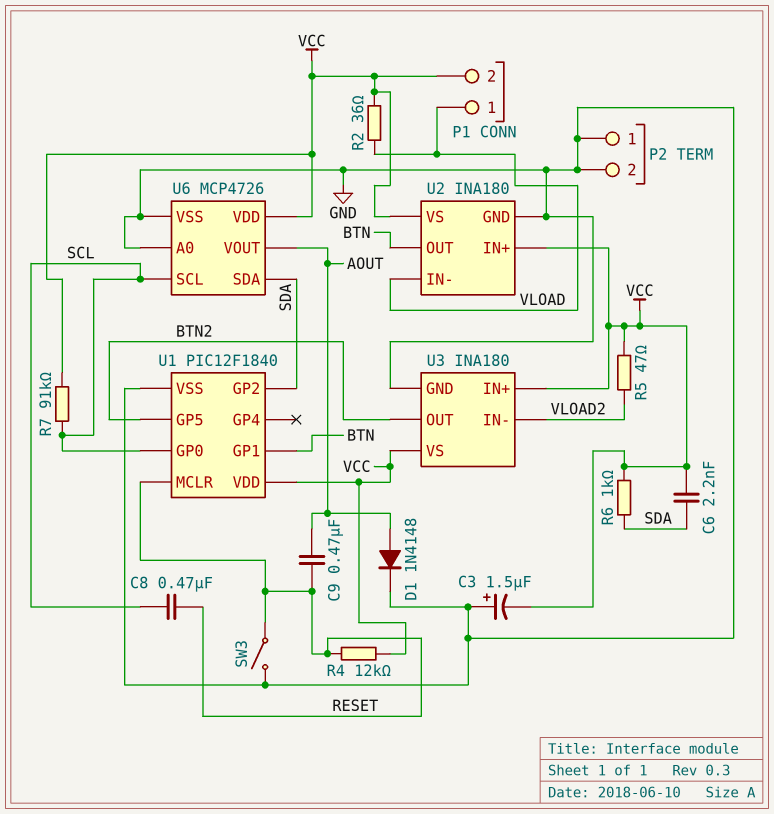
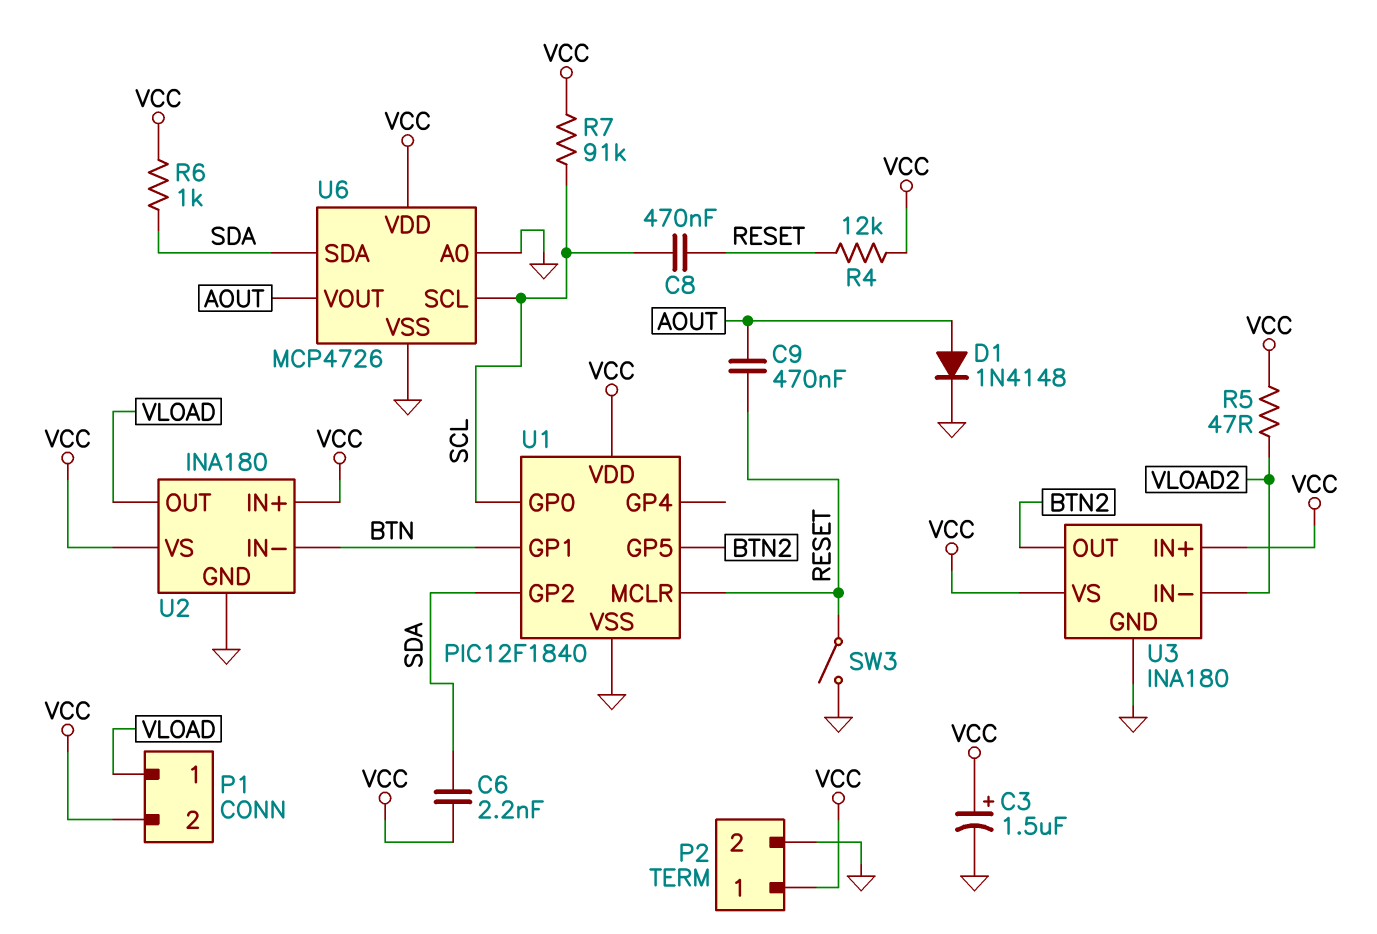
C3: 1.5uF (plus GND, minus VCC) -> 1.5uF (plus VCC, minus GND)
P2 pin 1: GND -> VCC
R2: 36 (VCC, VLOAD) -> none
U2 pin IN-: VLOAD -> BTN
U2 pin OUT: BTN -> VLOAD

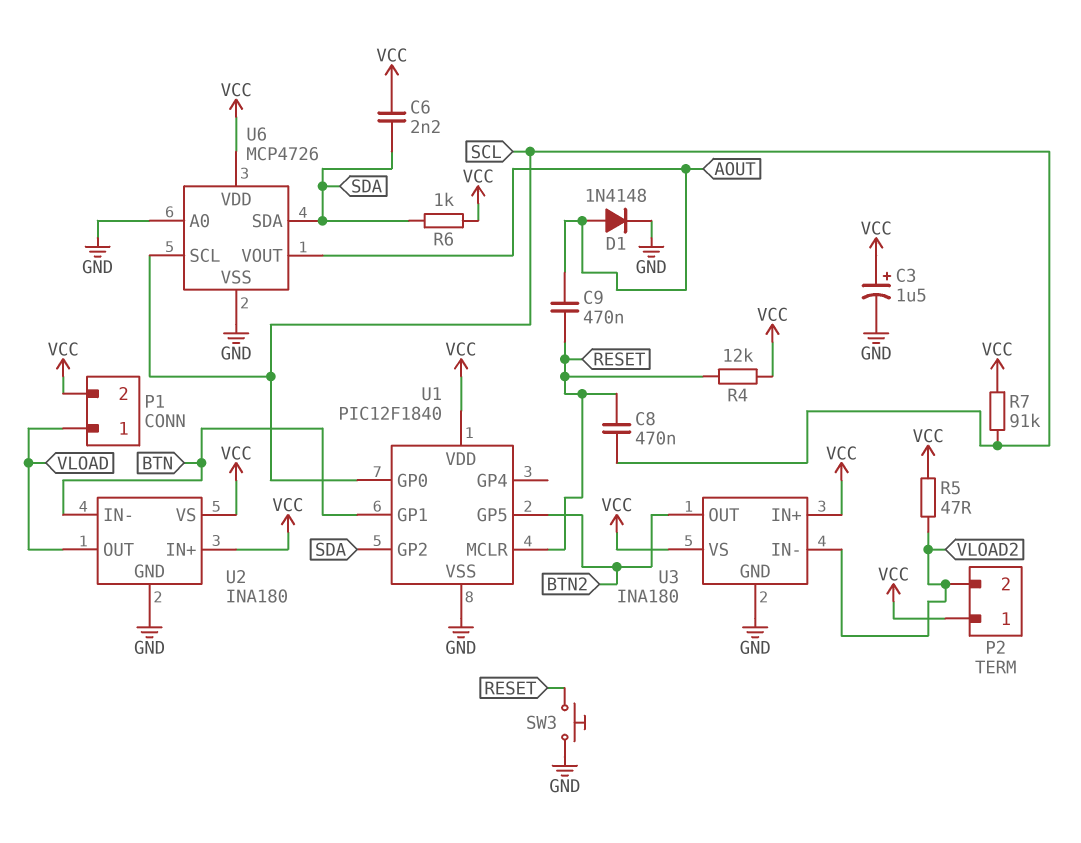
P2 pin 2: GND -> VLOAD2
SW3: switch (GND, RESET) -> button (GND, RESET)

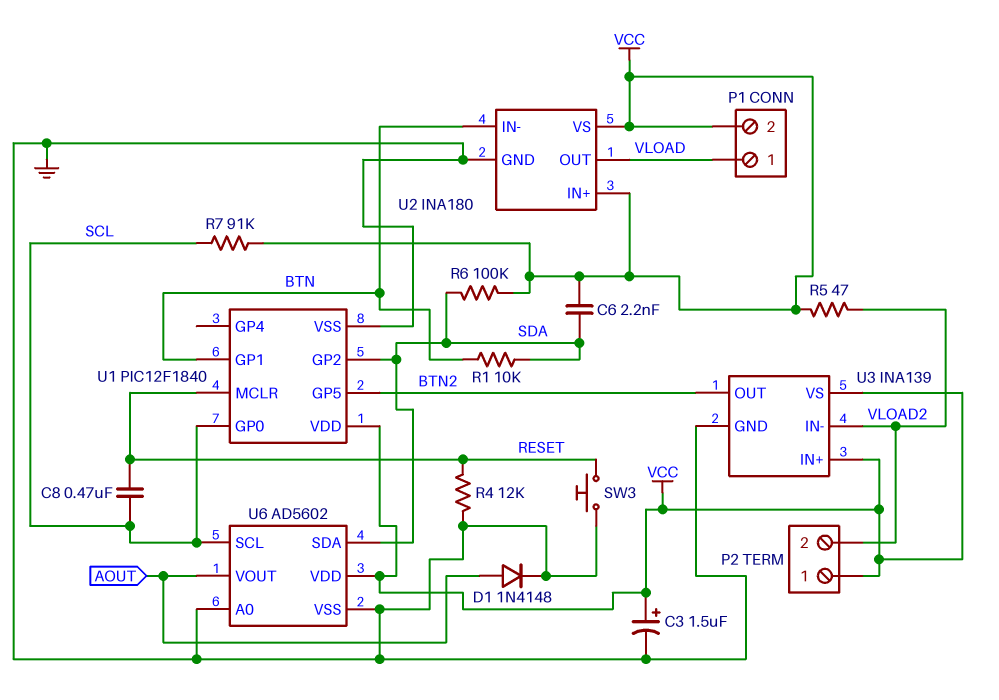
C9: 470nF (AOUT, RESET) -> none
R1: none -> 10k (BTN, SDA)
R4: 12k (RESET, VCC) -> 12k (GND, RESET)
R6: 1k (SDA, VCC) -> 100k (SDA, VCC)
U3: INA180 -> INA139
U6: MCP4726 -> AD5602

